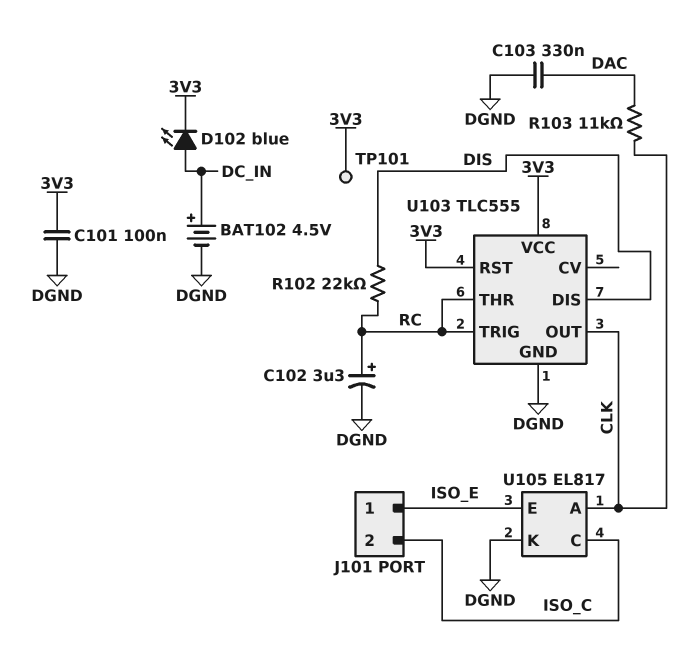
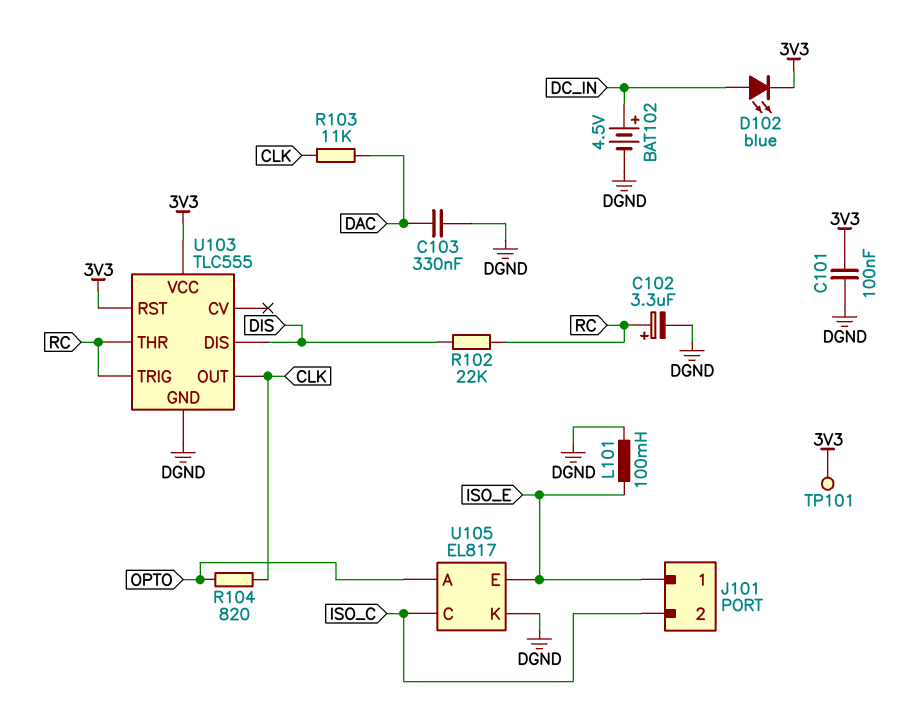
L101: none -> 100mH (DGND, ISO_E)
R104: none -> 820 (CLK, OPTO)
U105 pin A: CLK -> OPTO

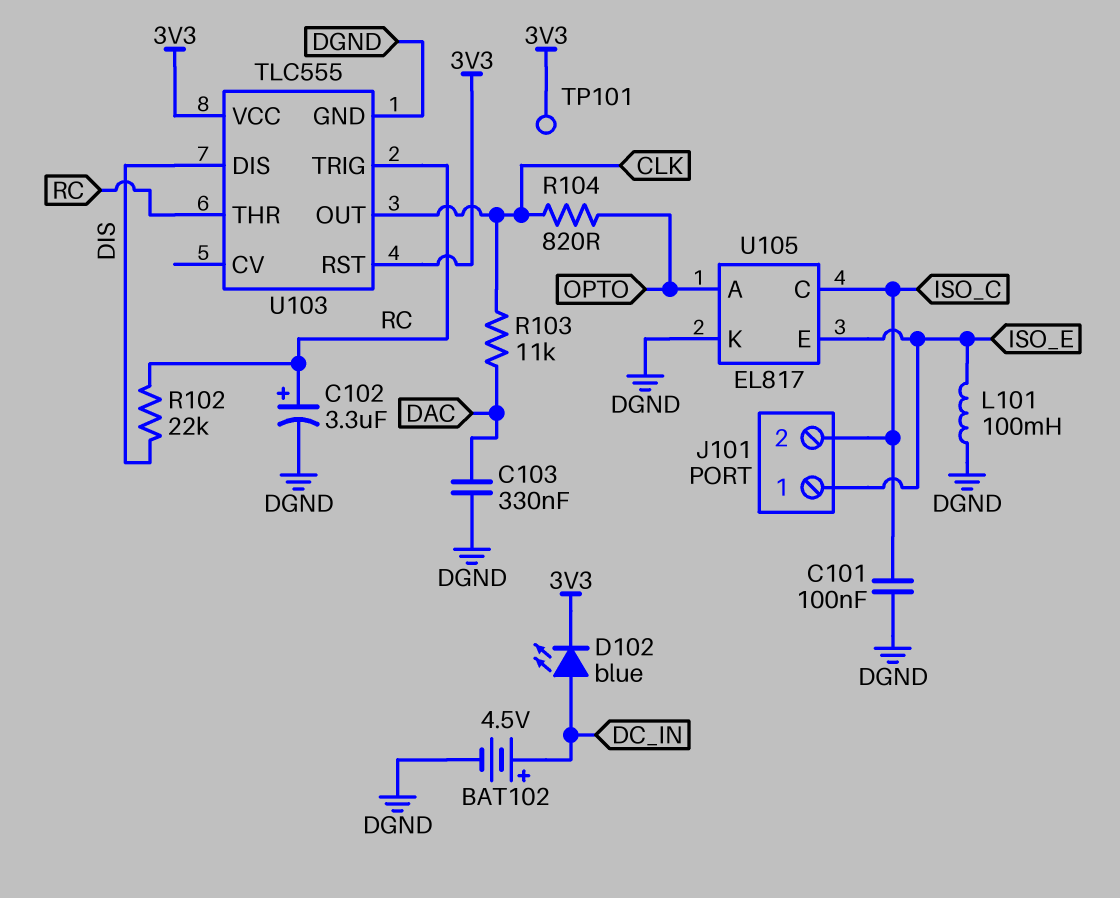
C101: 100nF (3V3, DGND) -> 100nF (DGND, ISO_C)

